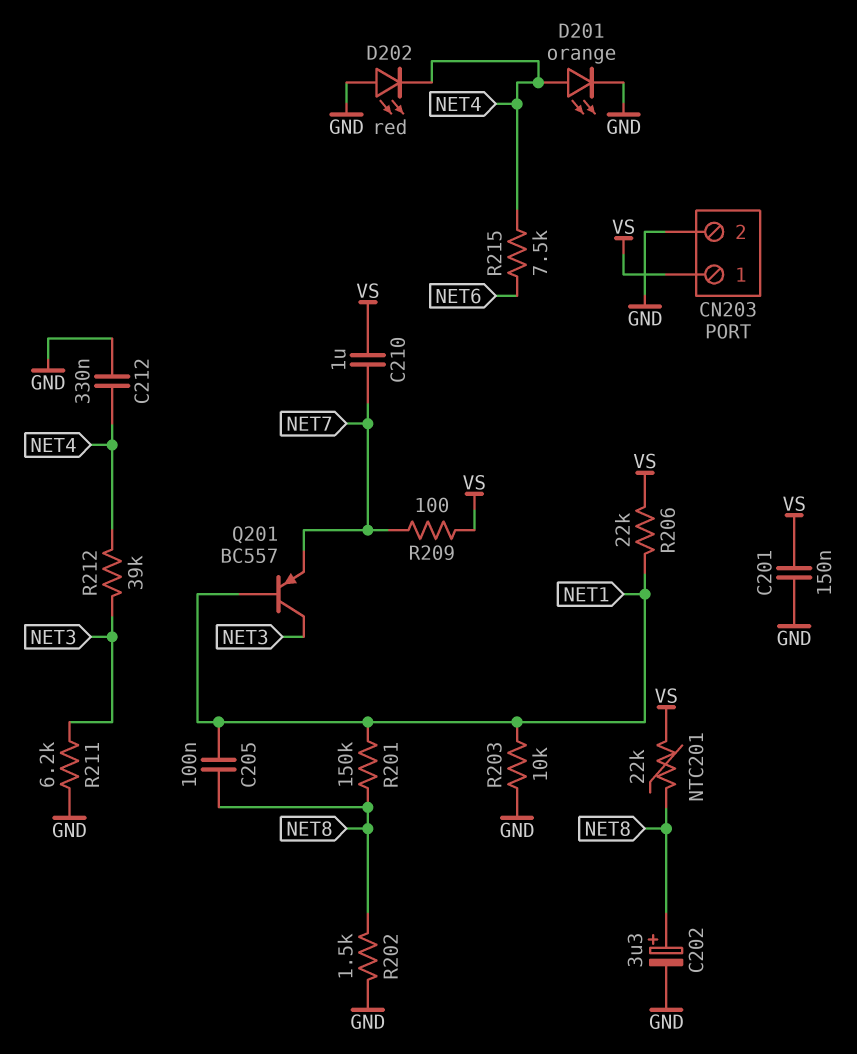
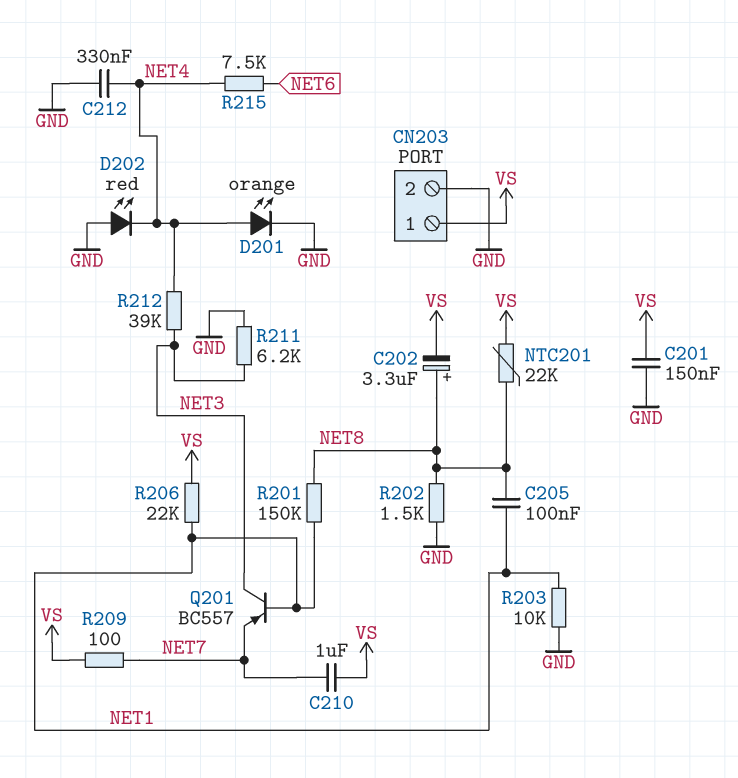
C202: 3.3uF (plus NET8, minus GND) -> 3.3uF (plus NET8, minus VS)

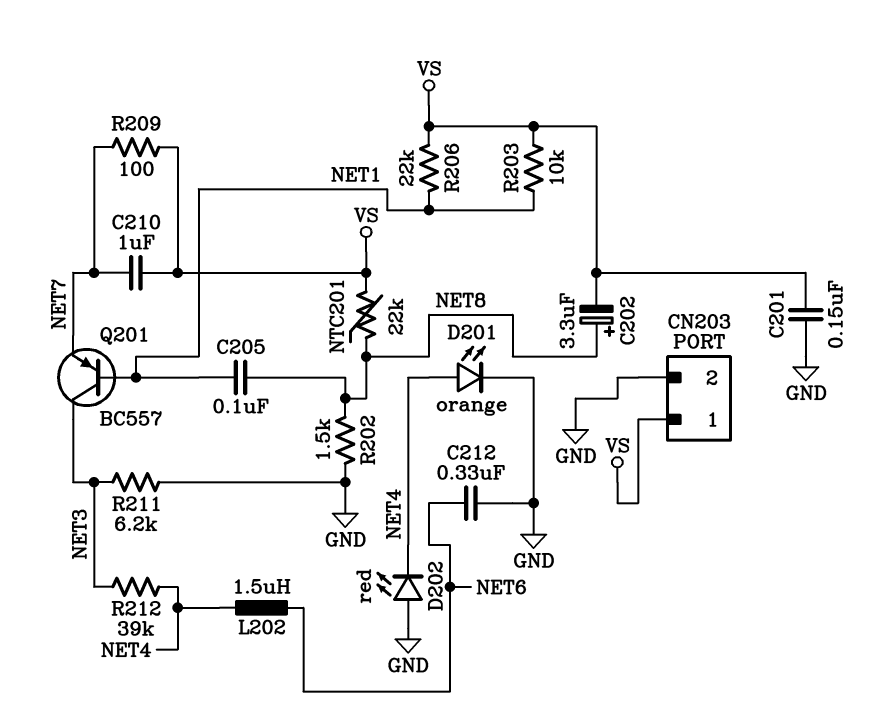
C212: 330nF (GND, NET4) -> 330nF (GND, NET6)
L202: none -> 1.5uH (NET4, NET6)
R201: 150k (NET1, NET8) -> none
R203: 10k (GND, NET1) -> 10k (NET1, VS)
R215: 7.5k (NET4, NET6) -> none

